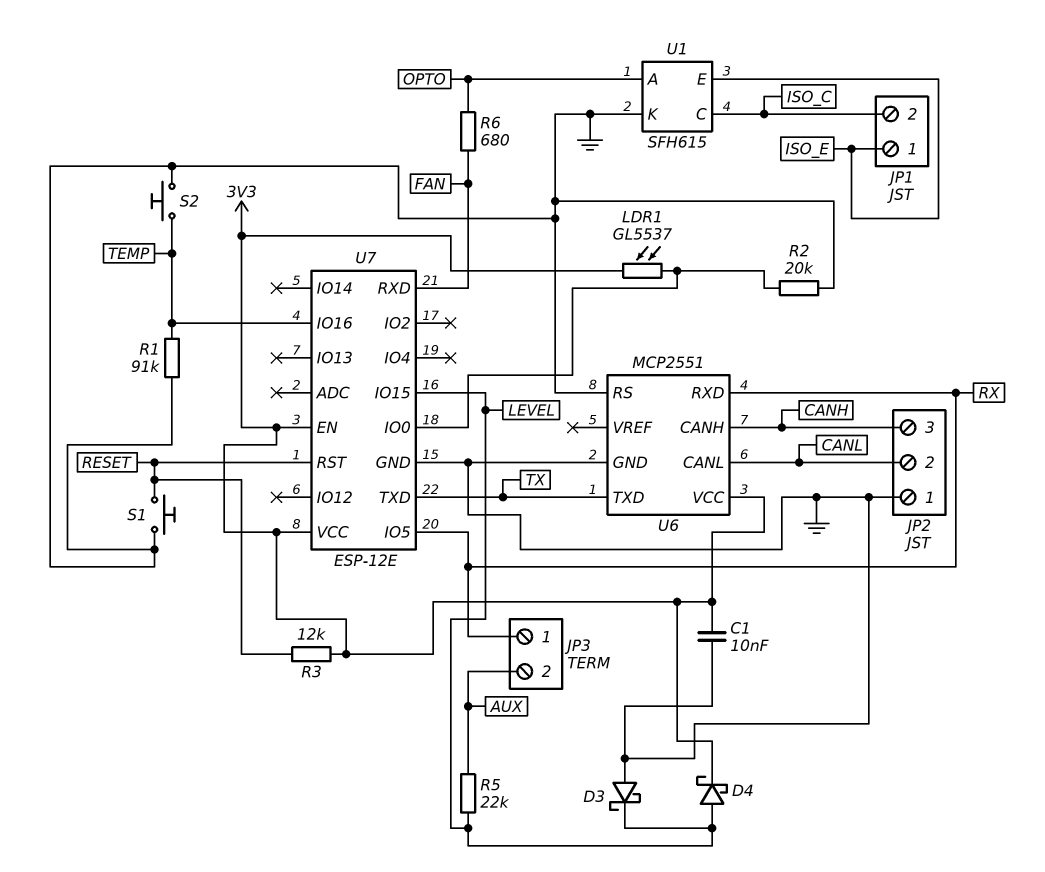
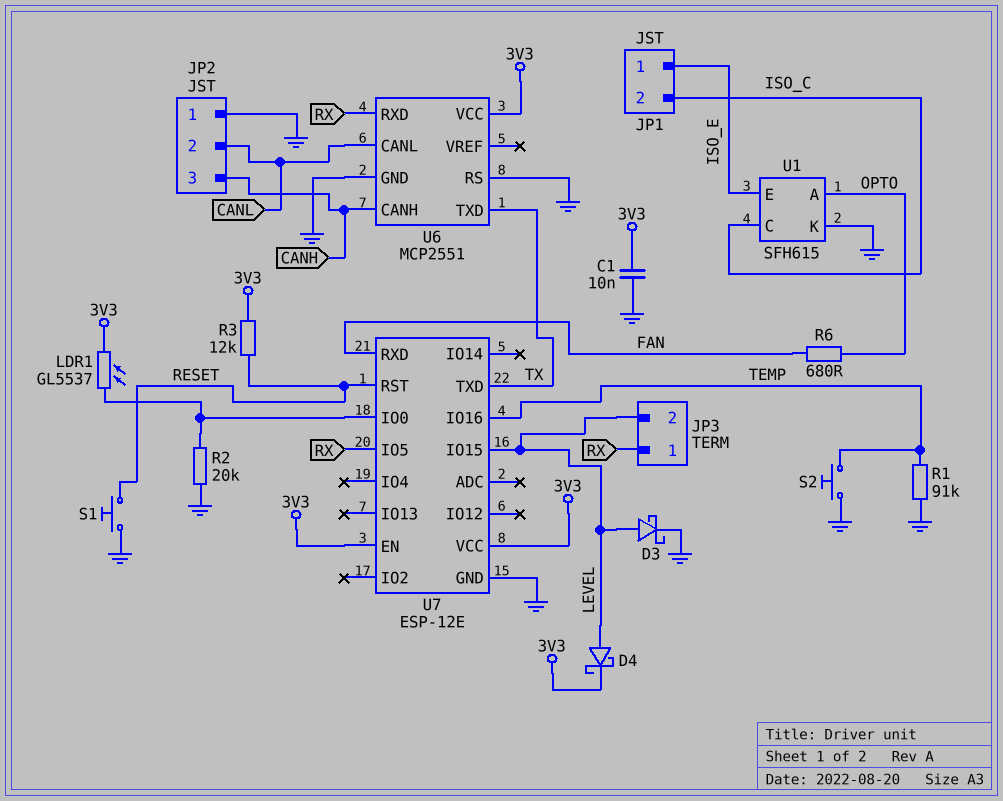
D3: schottky (A GND, K LEVEL) -> schottky (A LEVEL, K GND)
JP3 pin 2: AUX -> LEVEL
R5: 22k (AUX, LEVEL) -> none

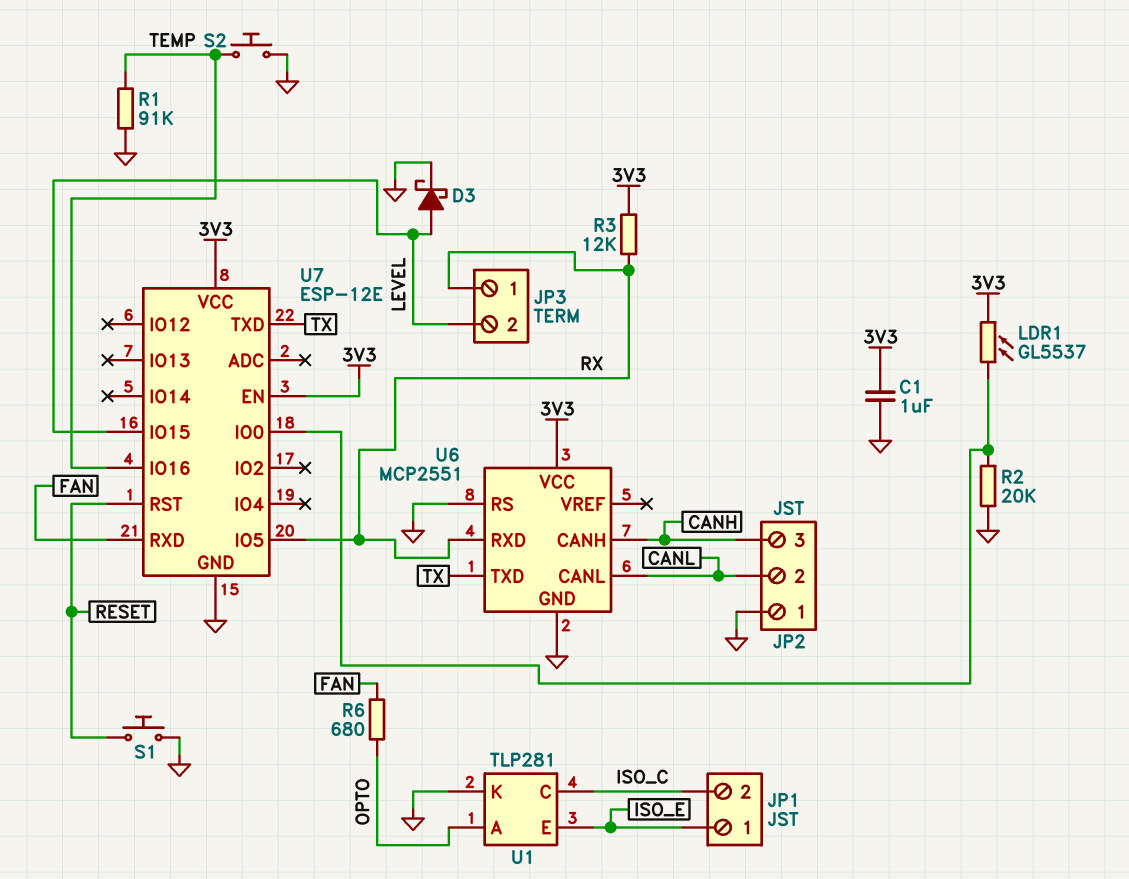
C1: 10nF (3V3, GND) -> 1uF (3V3, GND)
D4: schottky (A LEVEL, K 3V3) -> none
R3: 12k (3V3, RESET) -> 12k (3V3, RX)
U1: SFH615 -> TLP281

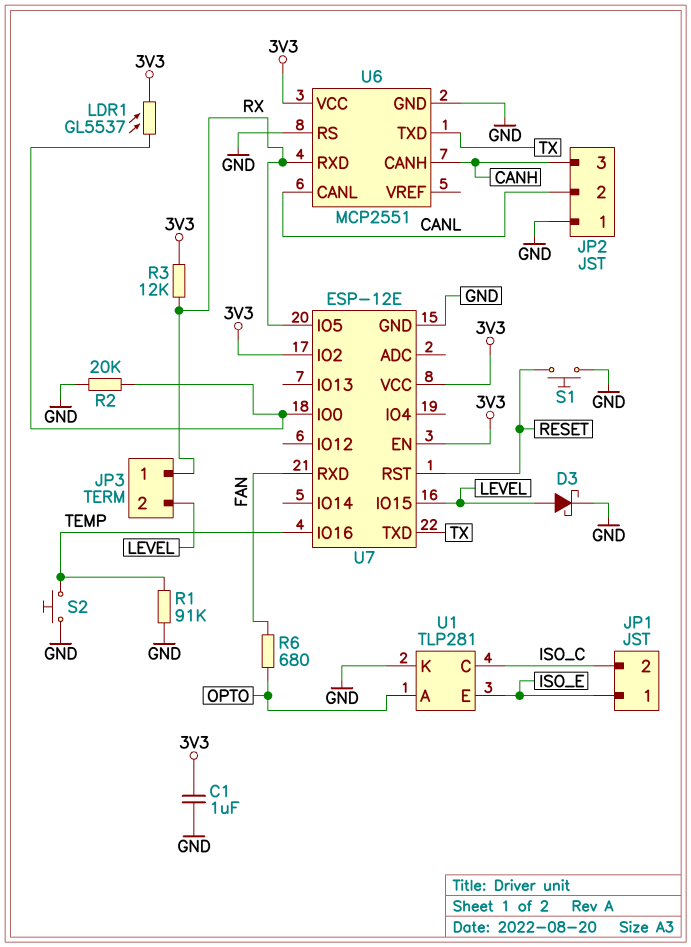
U7 pin IO2: none -> 3V3

